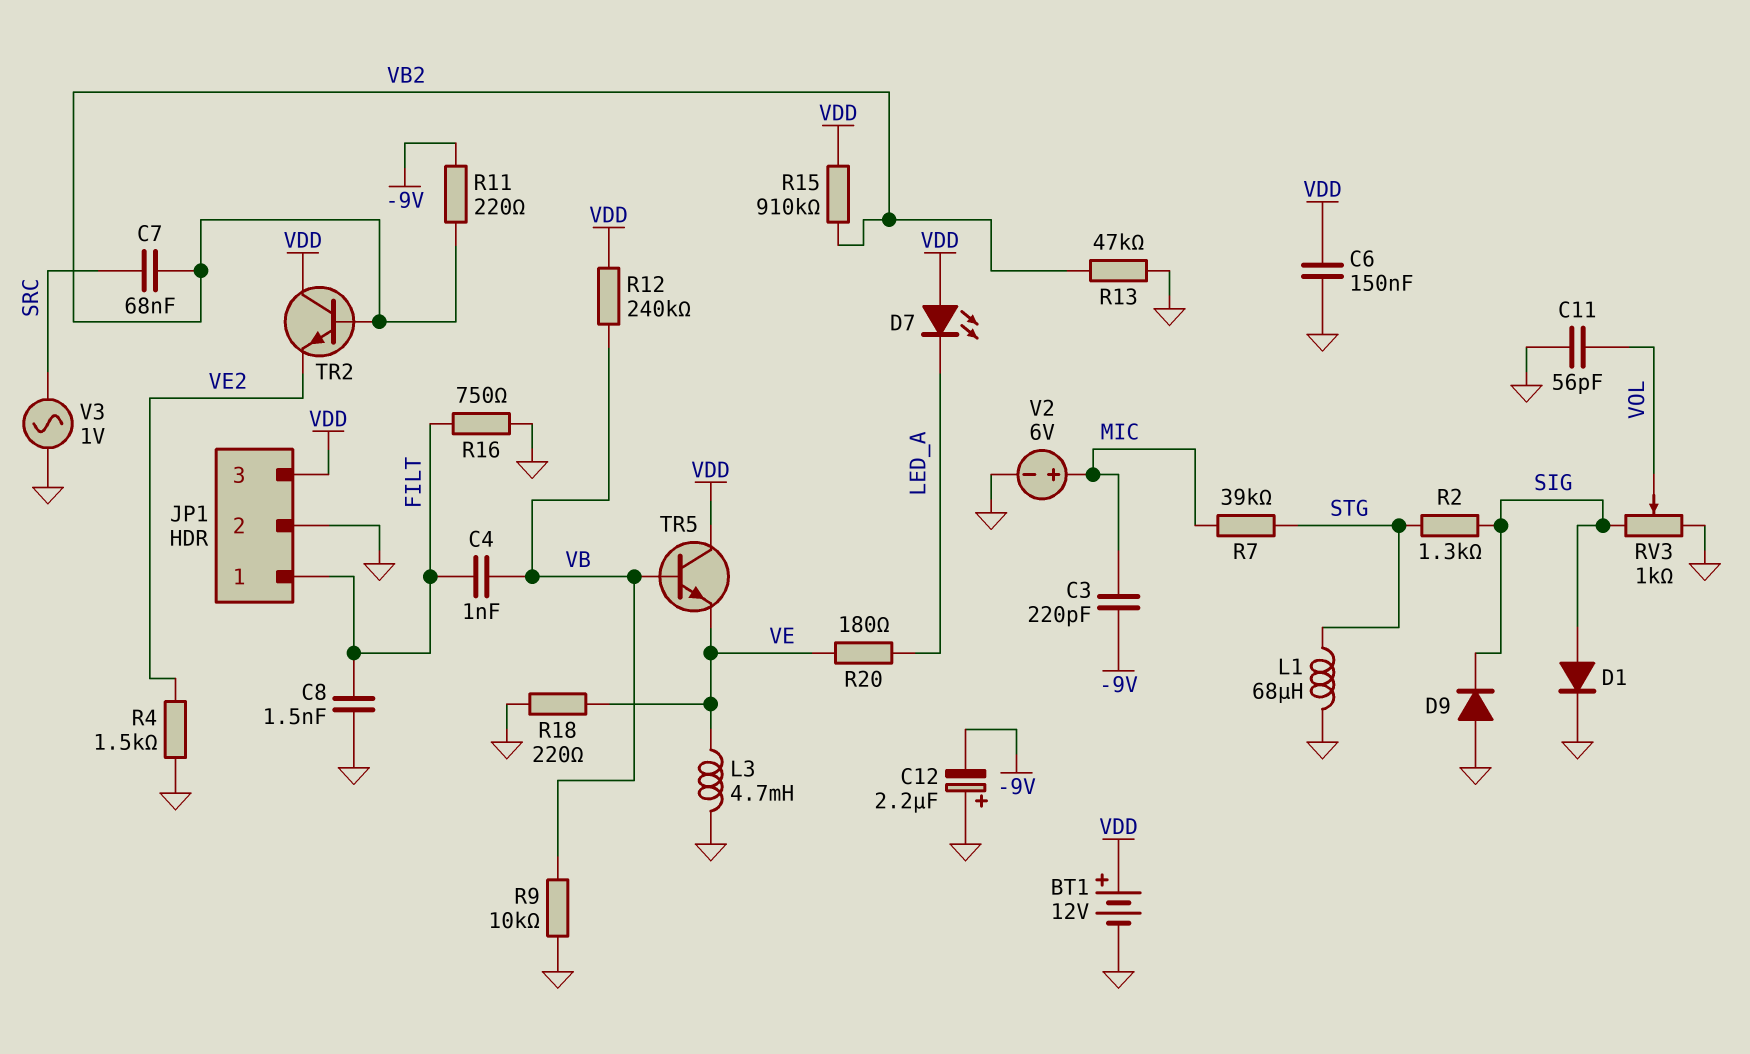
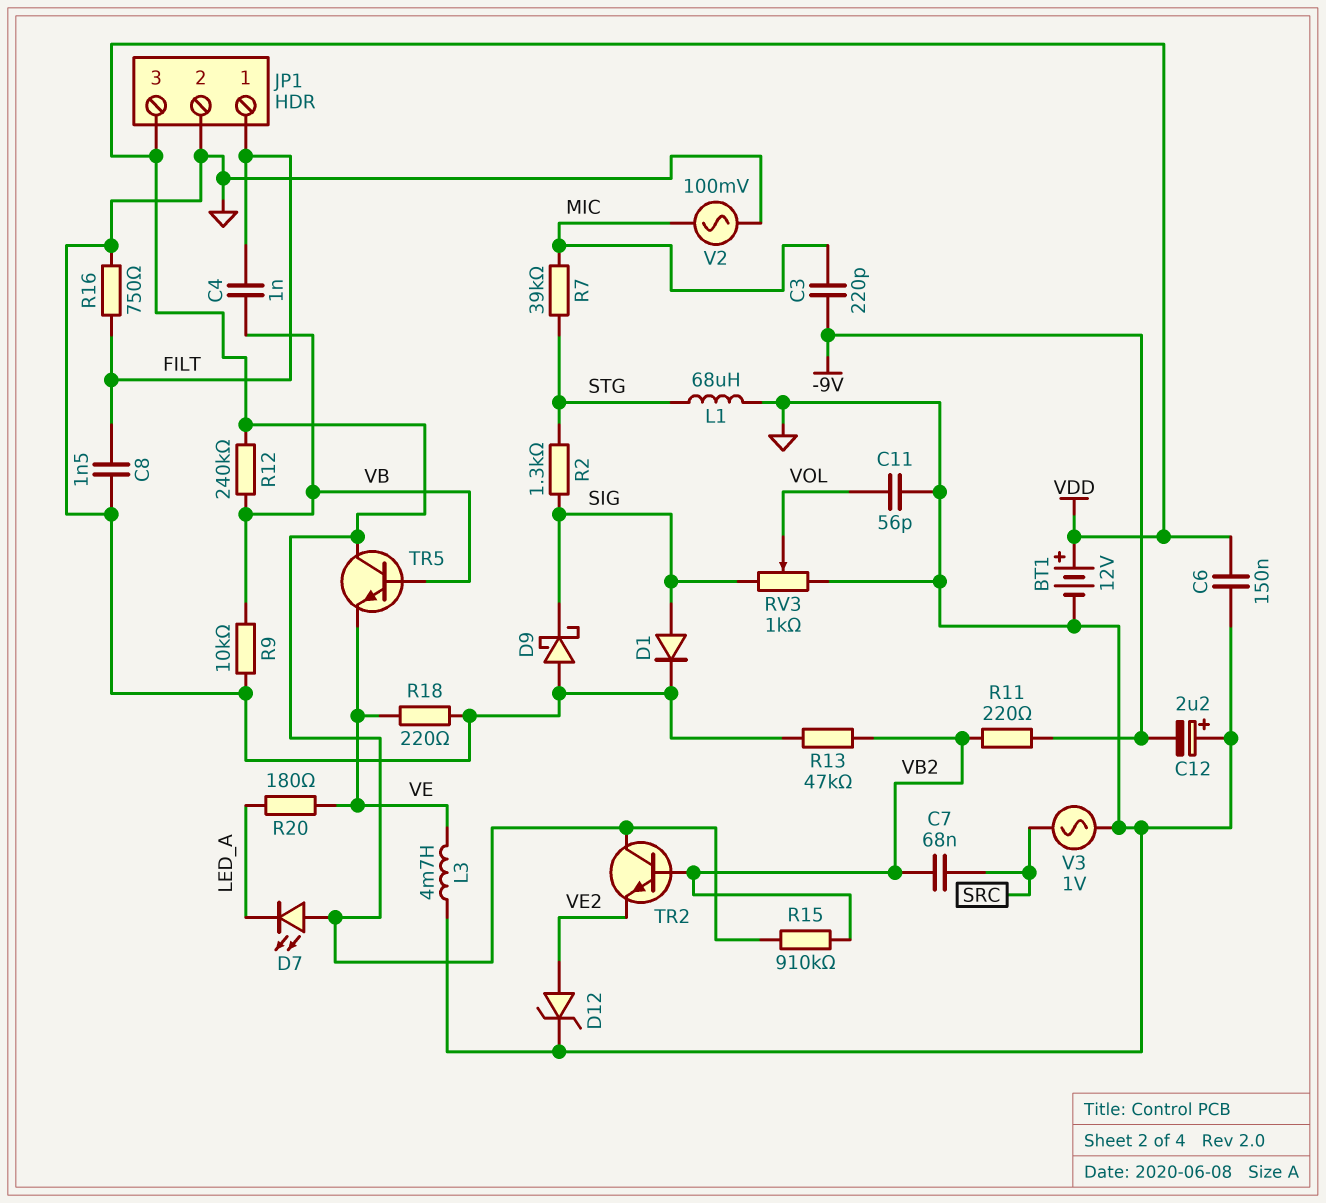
D9: diode (A GND, K SIG) -> schottky (A GND, K SIG)
D12: none -> zener (A VE2, K GND)
R4: 1.5k (GND, VE2) -> none
V2: 6V (plus MIC, minus GND) -> AC 100mV (GND, MIC)

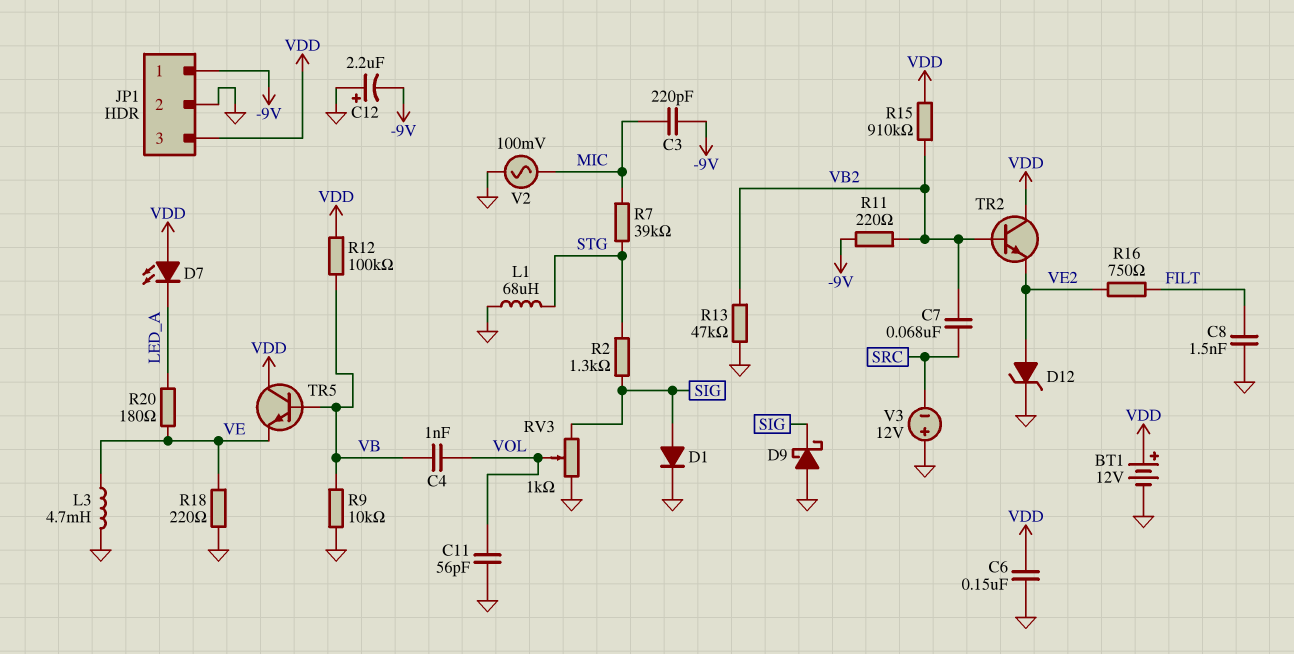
C4: 1nF (FILT, VB) -> 1nF (VB, VOL)
JP1 pin 1: FILT -> -9V
R12: 240k (VB, VDD) -> 100k (VB, VDD)
R16: 750 (FILT, GND) -> 750 (FILT, VE2)
V3: AC 1V (GND, SRC) -> 12V (plus GND, minus SRC)

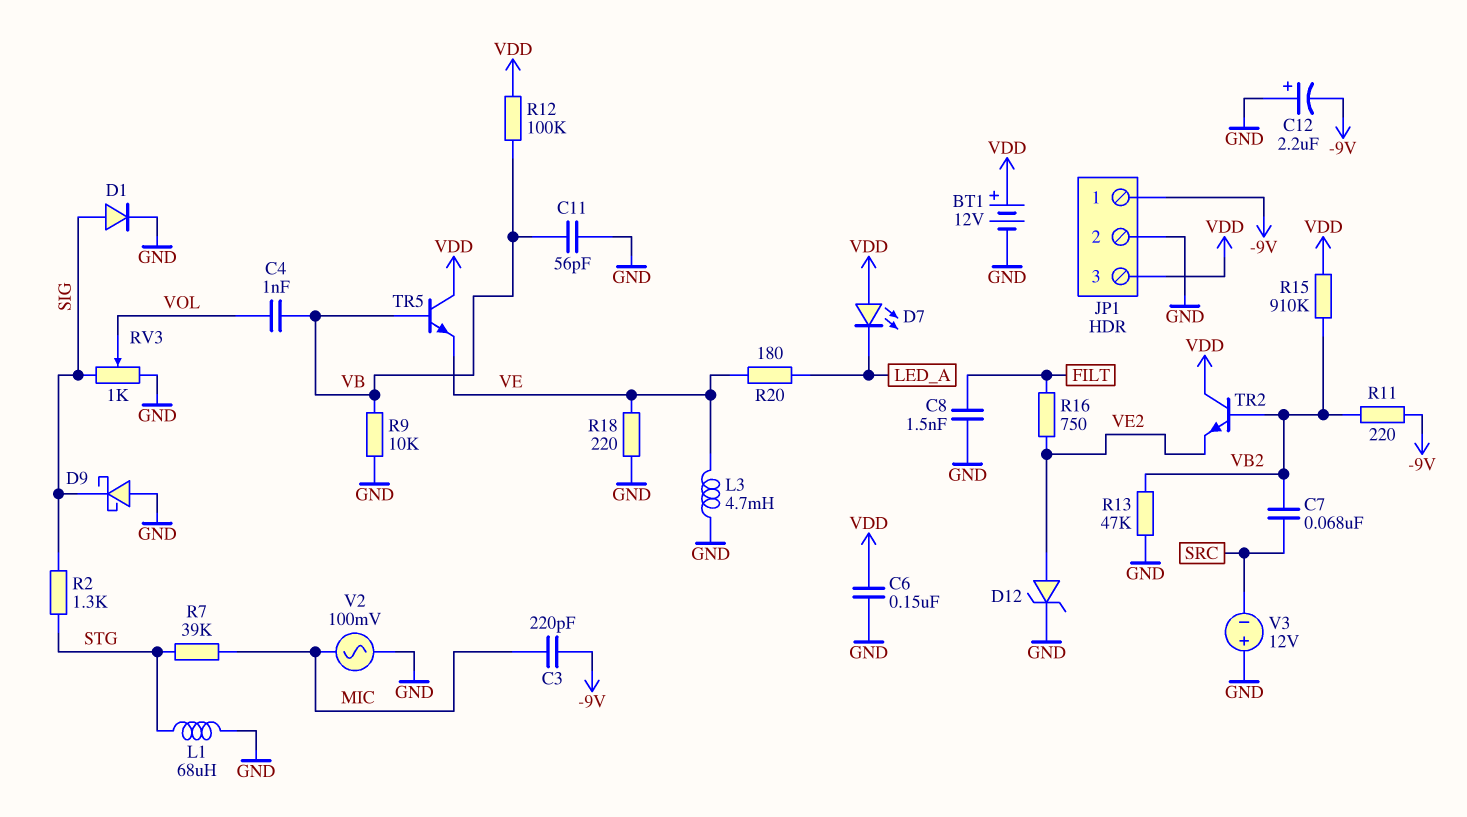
C11: 56pF (GND, VOL) -> 56pF (GND, VB)

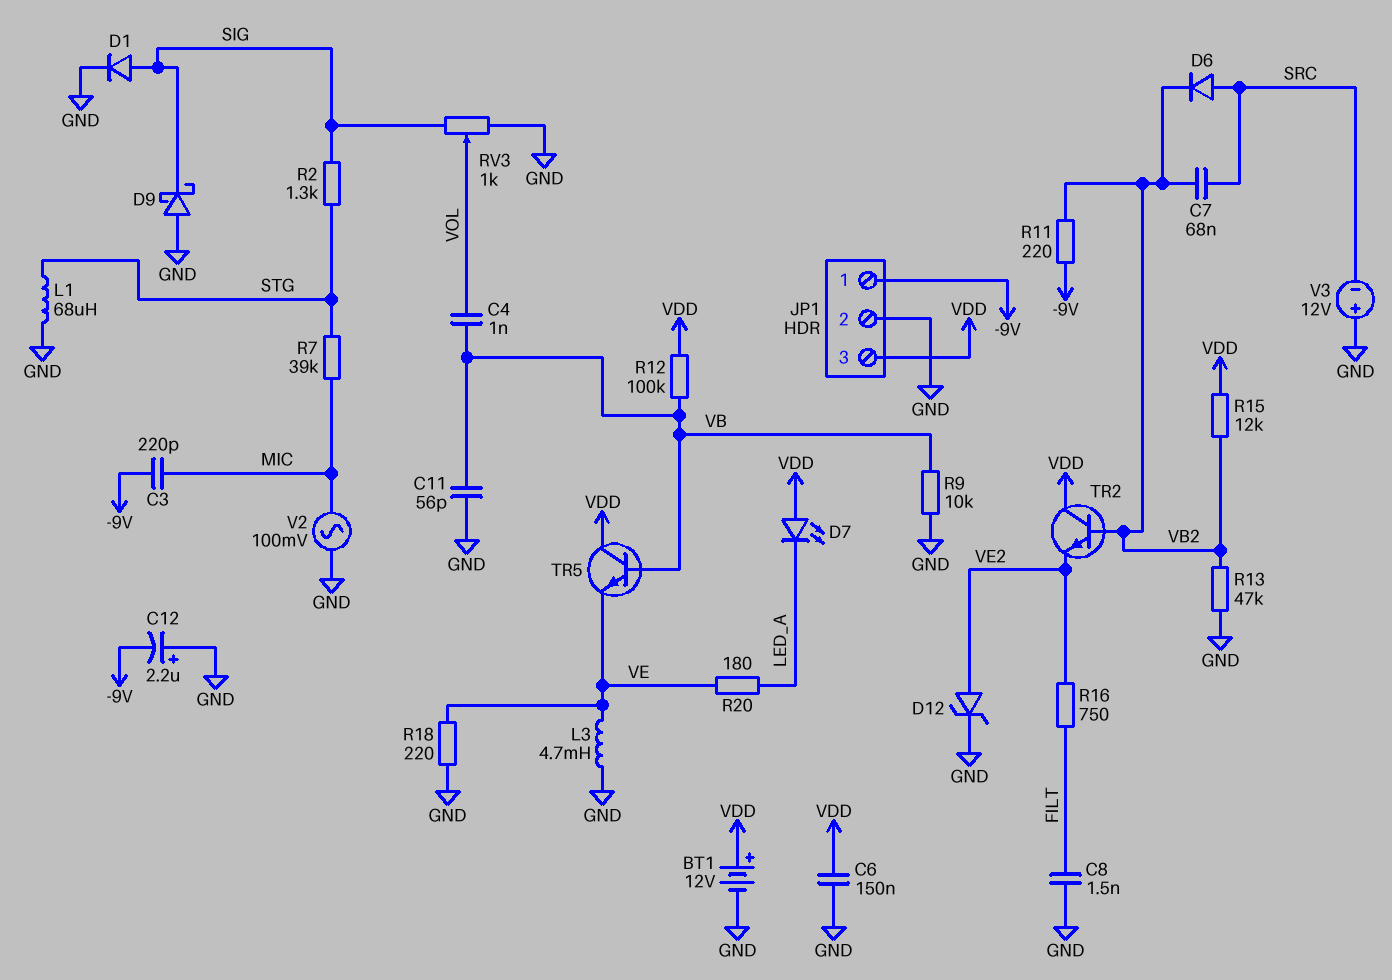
D6: none -> diode (A SRC, K VB2)
R15: 910k (VB2, VDD) -> 12k (VB2, VDD)

